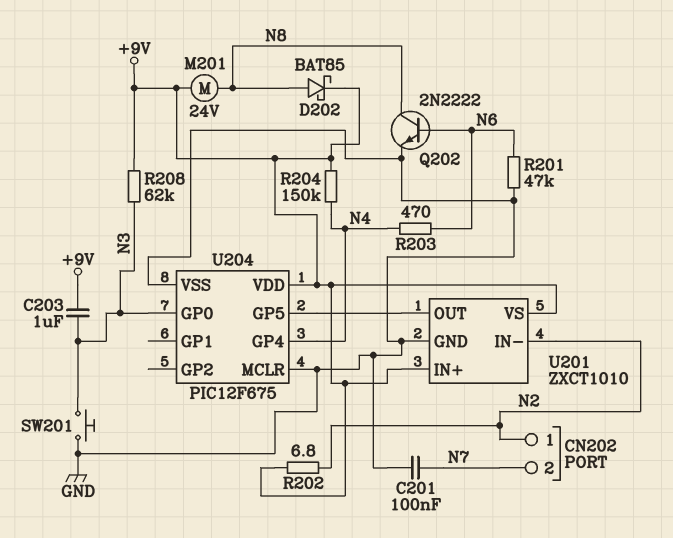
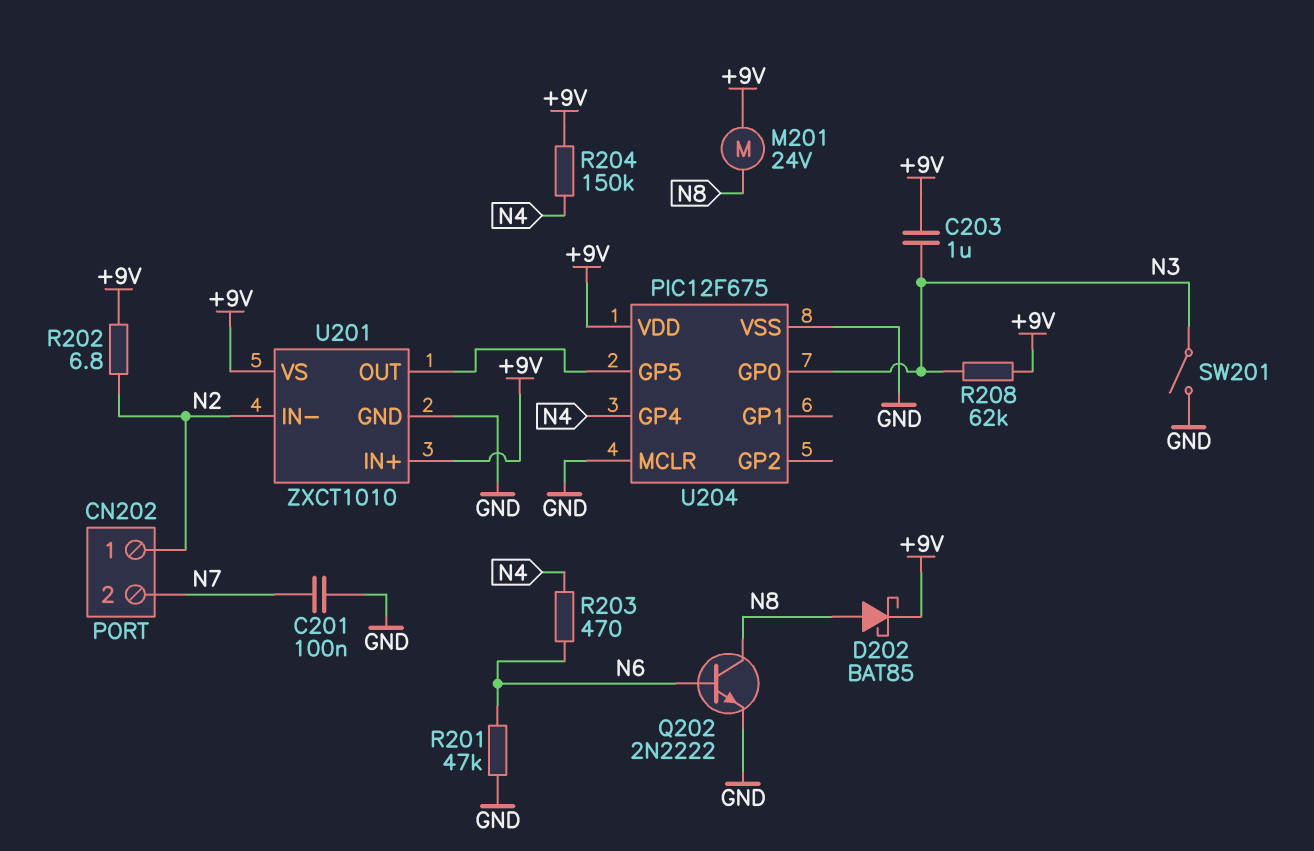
SW201: button (GND, N3) -> switch (GND, N3)

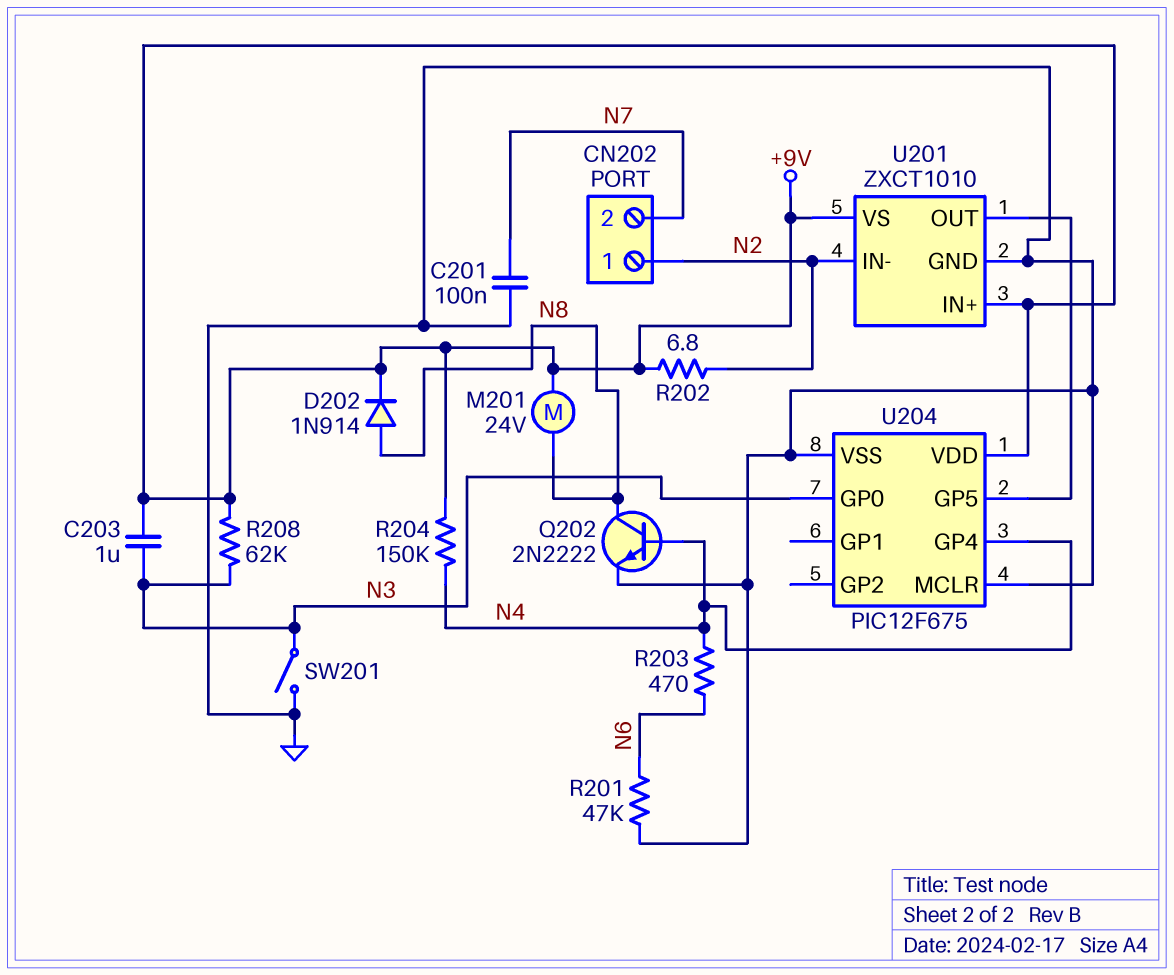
D202: schottky BAT85 (A N8, K +9V) -> diode 1N914 (A N8, K +9V)
Q202: NPN 2N2222 (B N6, C N8, E GND) -> NPN 2N2222 (B N4, C N8, E GND)

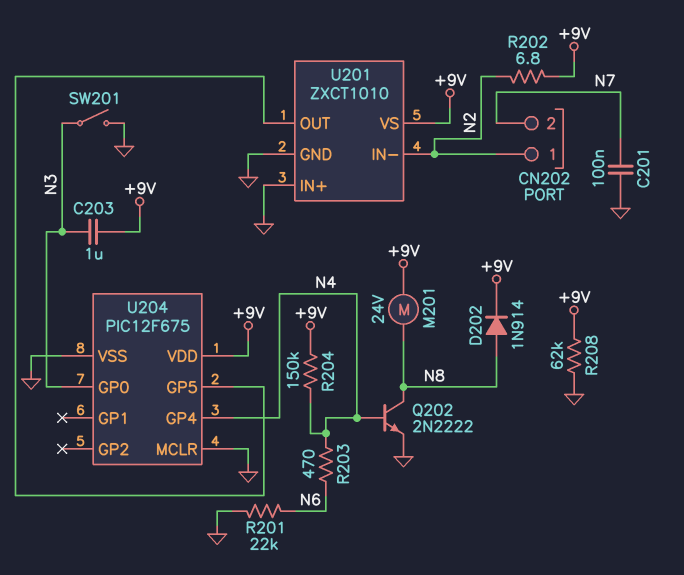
R201: 47k (GND, N6) -> 22k (GND, N6)
R208: 62k (+9V, N3) -> 62k (+9V, GND)
U201 pin IN+: +9V -> GND

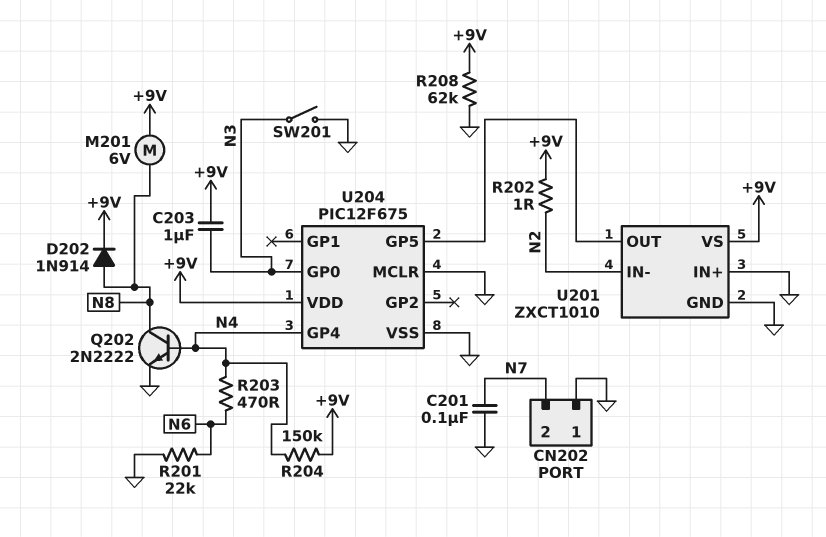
CN202 pin 1: N2 -> GND
M201: motor 24V (+9V, N8) -> motor 6V (+9V, N8)
R202: 6.8 (+9V, N2) -> 1 (+9V, N2)

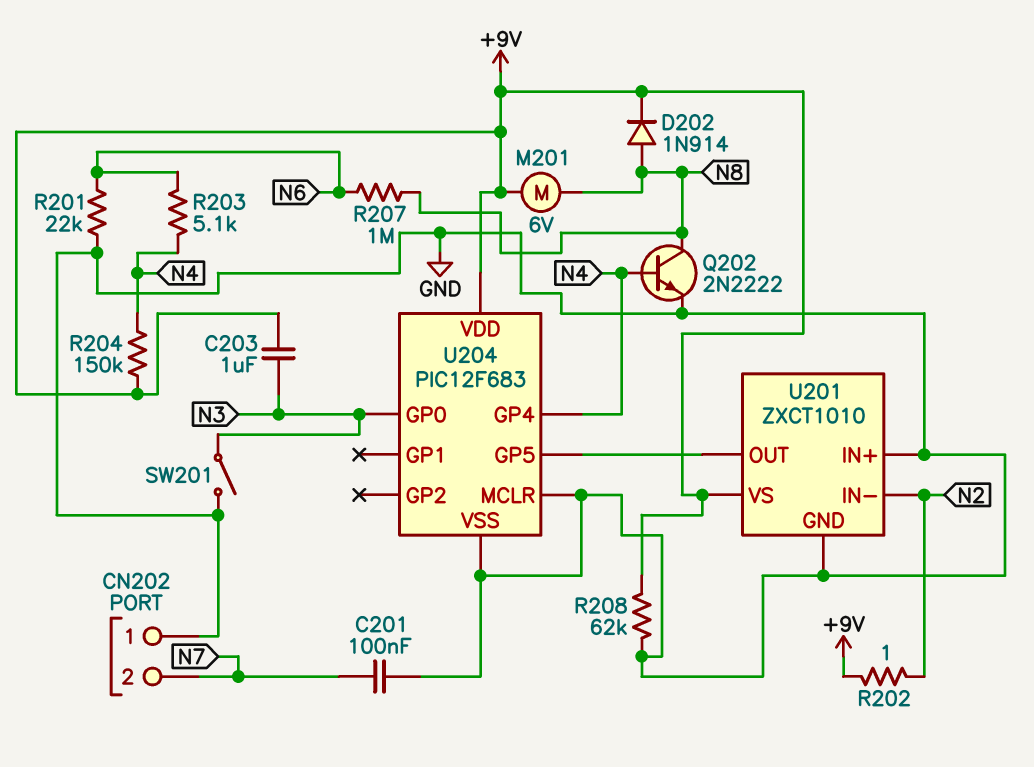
R203: 470 (N4, N6) -> 5.1k (N4, N6)
R207: none -> 1M (N6, N8)
U204: PIC12F675 -> PIC12F683

